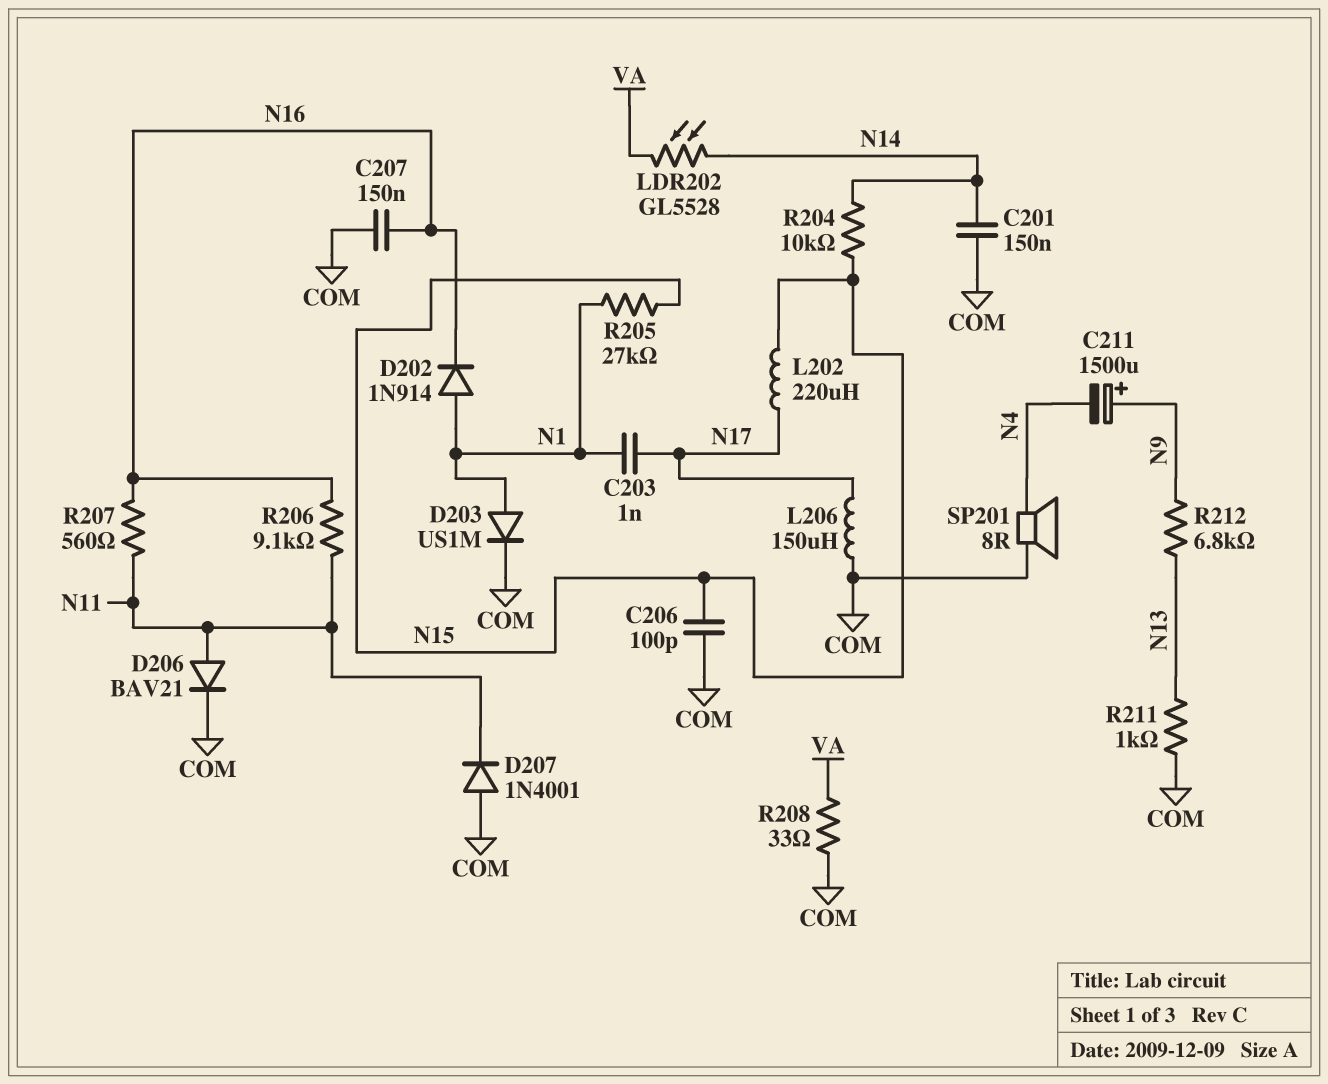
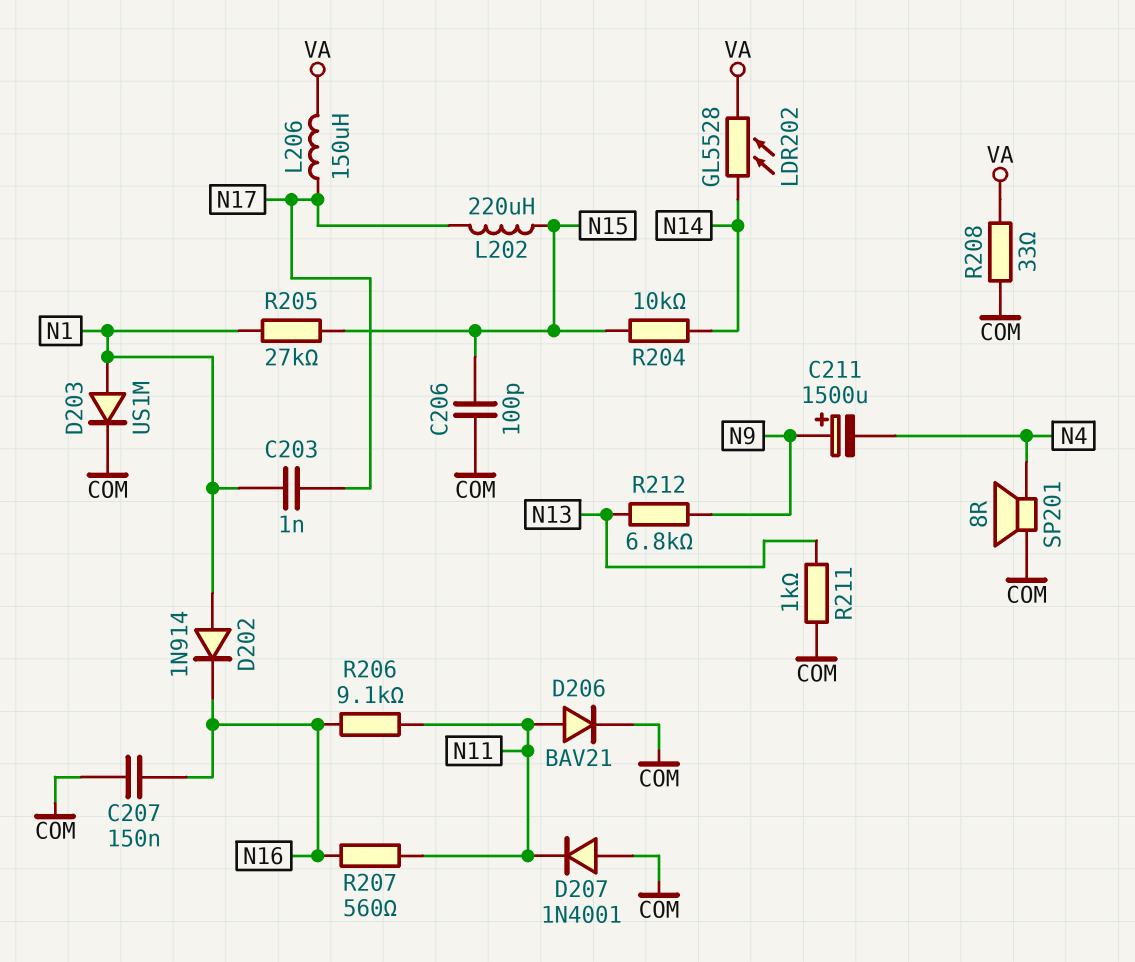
C201: 150nF (COM, N14) -> none
L206: 150uH (COM, N17) -> 150uH (N17, VA)

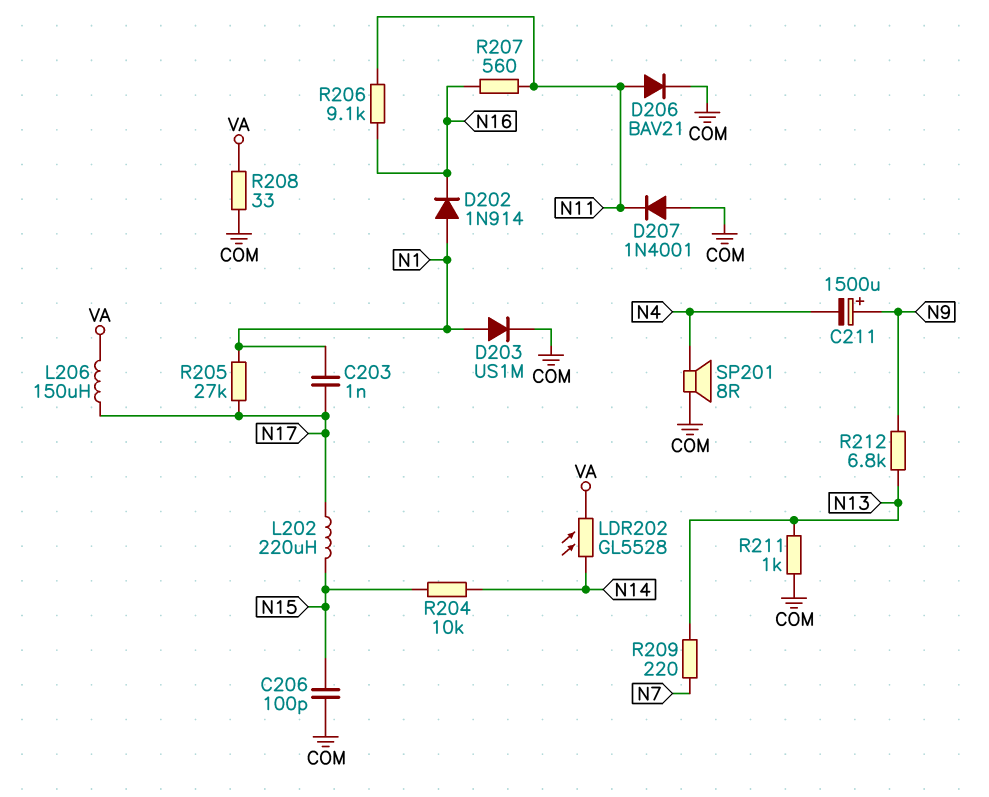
C207: 150nF (COM, N16) -> none
R205: 27k (N1, N15) -> 27k (N1, N17)
R209: none -> 220 (N7, N13)

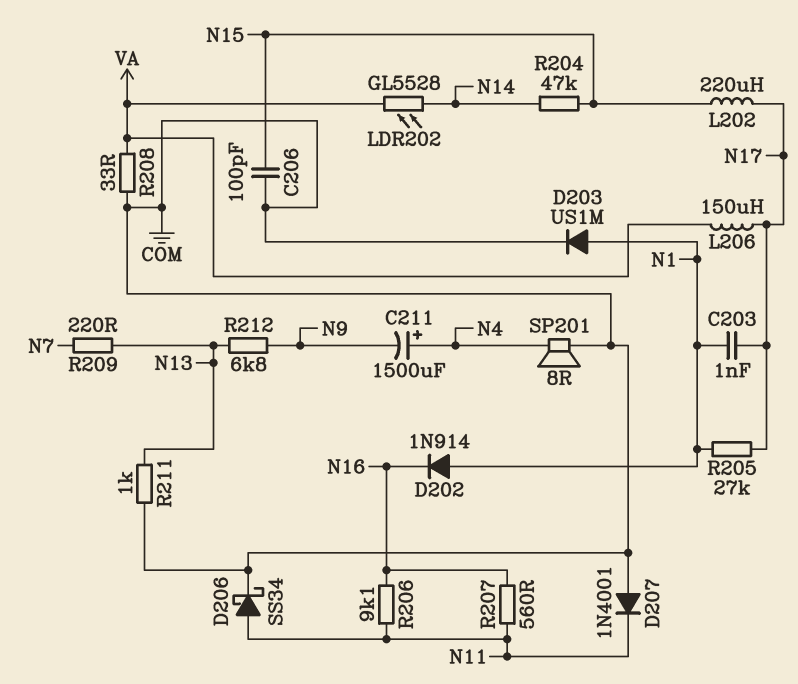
C211: 1500uF (plus N9, minus N4) -> 1500uF (plus N4, minus N9)
D206: diode BAV21 (A N11, K COM) -> schottky SS34 (A N11, K COM)
R204: 10k (N14, N15) -> 47k (N14, N15)

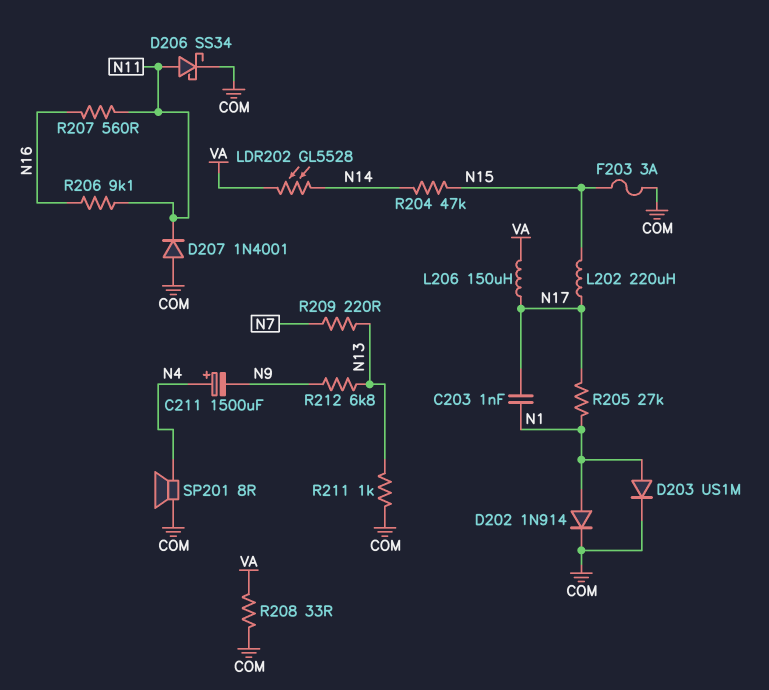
C206: 100pF (COM, N15) -> none
D202: diode 1N914 (A N1, K N16) -> diode 1N914 (A N1, K COM)
F203: none -> 3A (COM, N15)

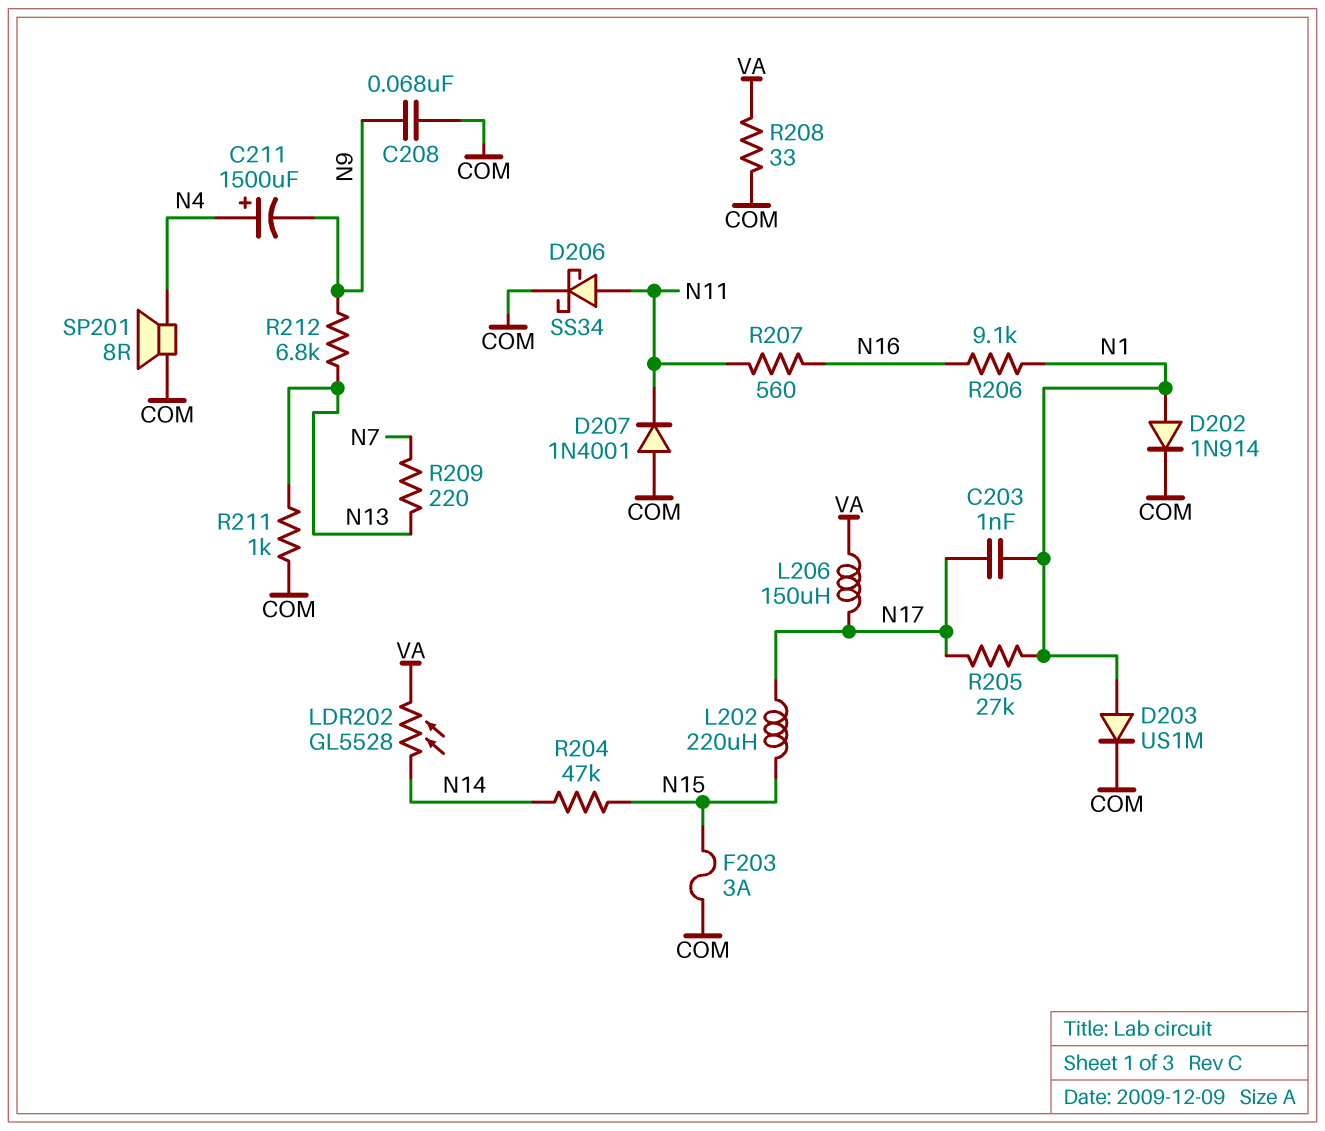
C208: none -> 68nF (COM, N9)
R206: 9.1k (N11, N16) -> 9.1k (N1, N16)

